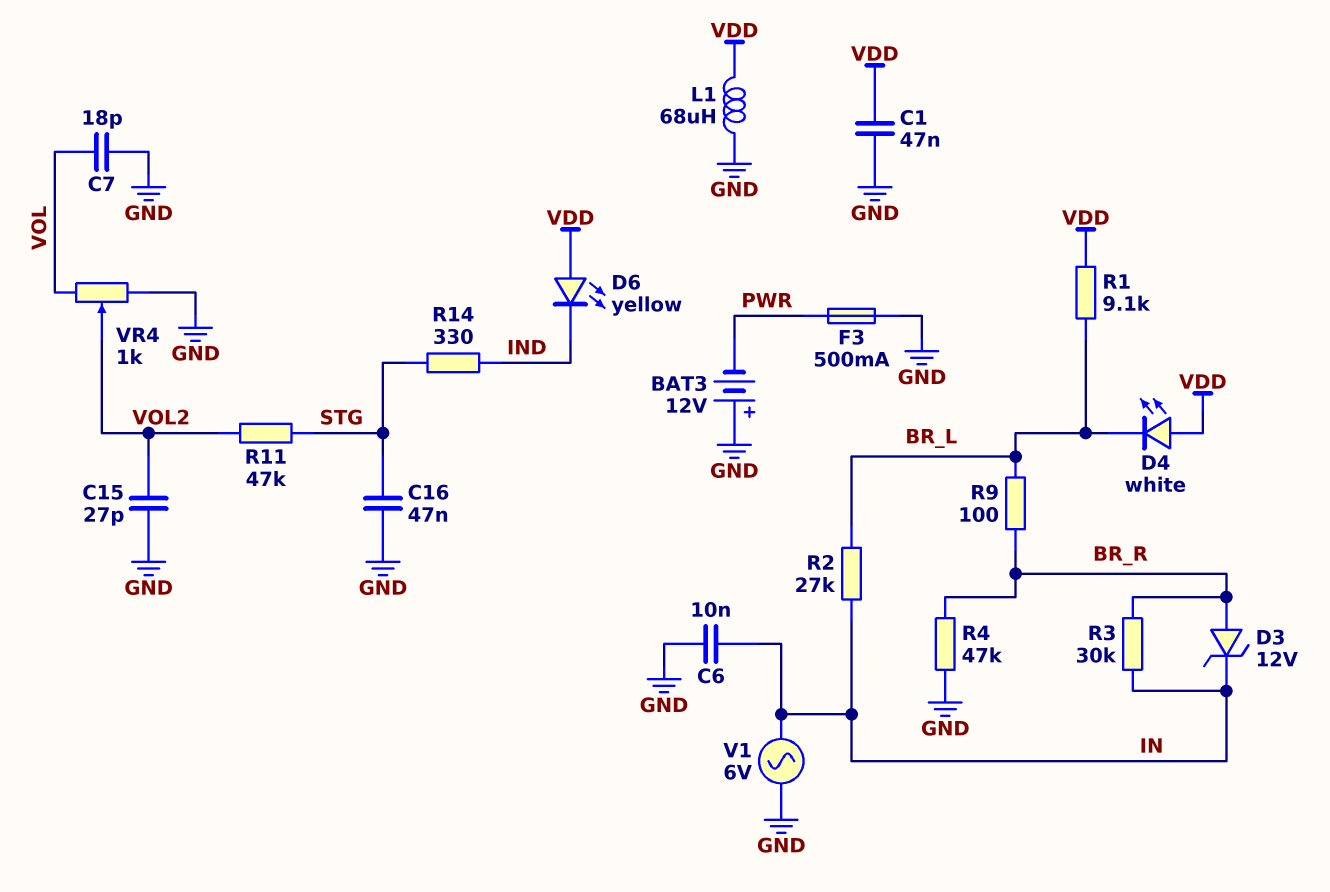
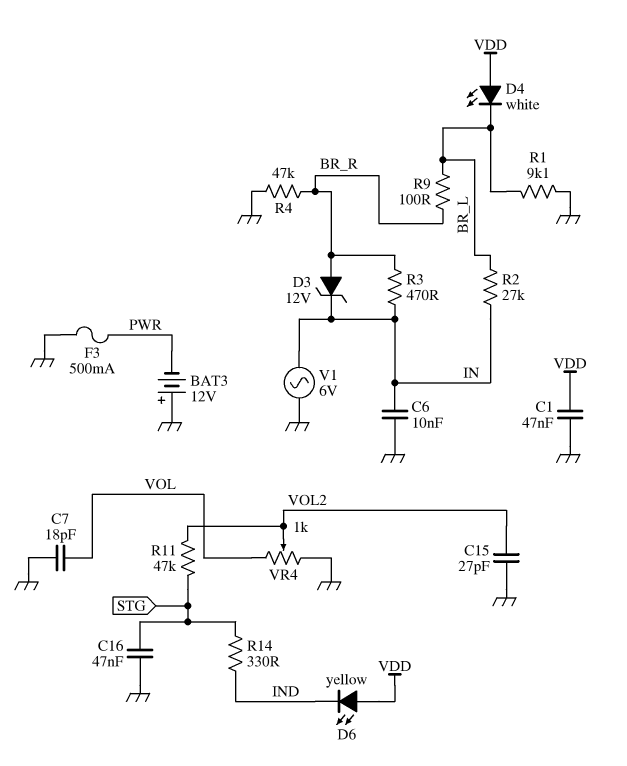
L1: 68uH (GND, VDD) -> none
R1: 9.1k (BR_L, VDD) -> 9.1k (BR_L, GND)
R3: 30k (BR_R, IN) -> 470 (BR_R, IN)

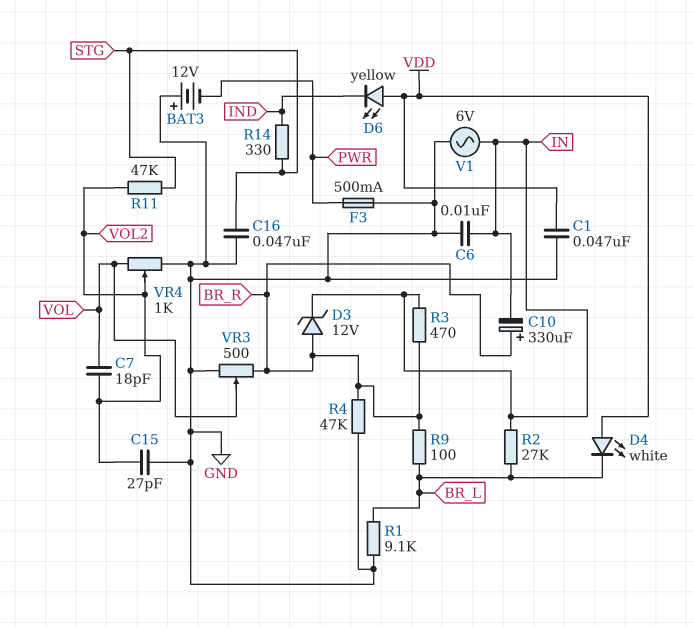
C7: 18pF (GND, VOL) -> 18pF (VOL, VOL2)
C10: none -> 330uF (plus BR_R, minus IN)
VR3: none -> 500 (BR_R, GND, wiper VOL)

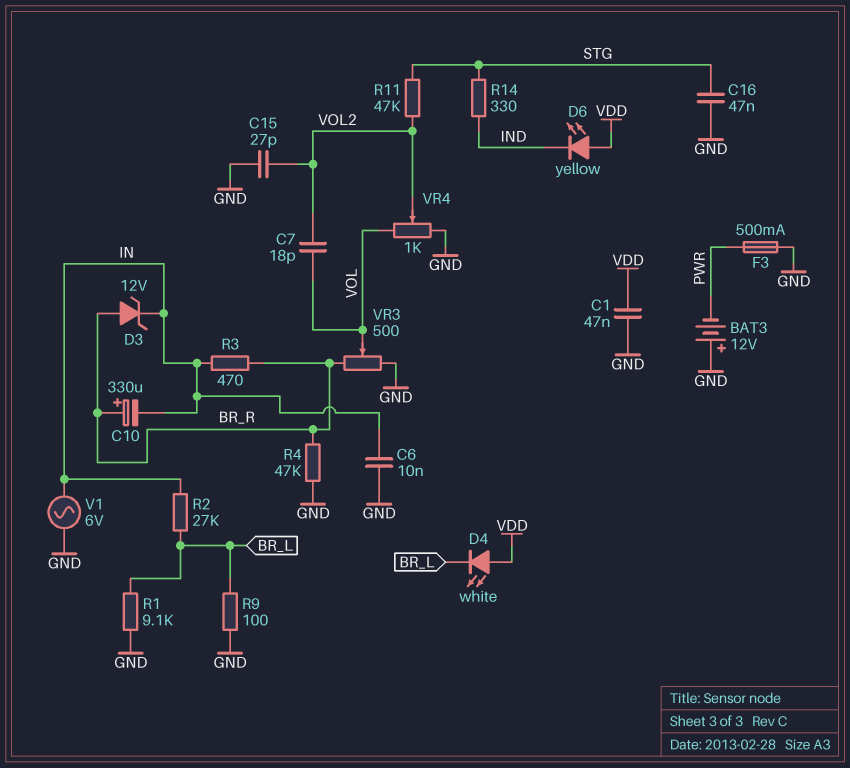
R9: 100 (BR_L, BR_R) -> 100 (BR_L, GND)

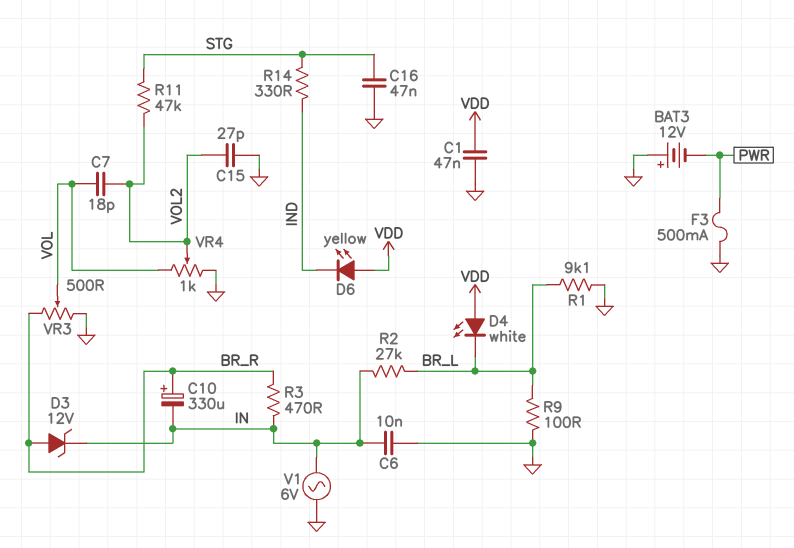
R4: 47k (BR_R, GND) -> none

